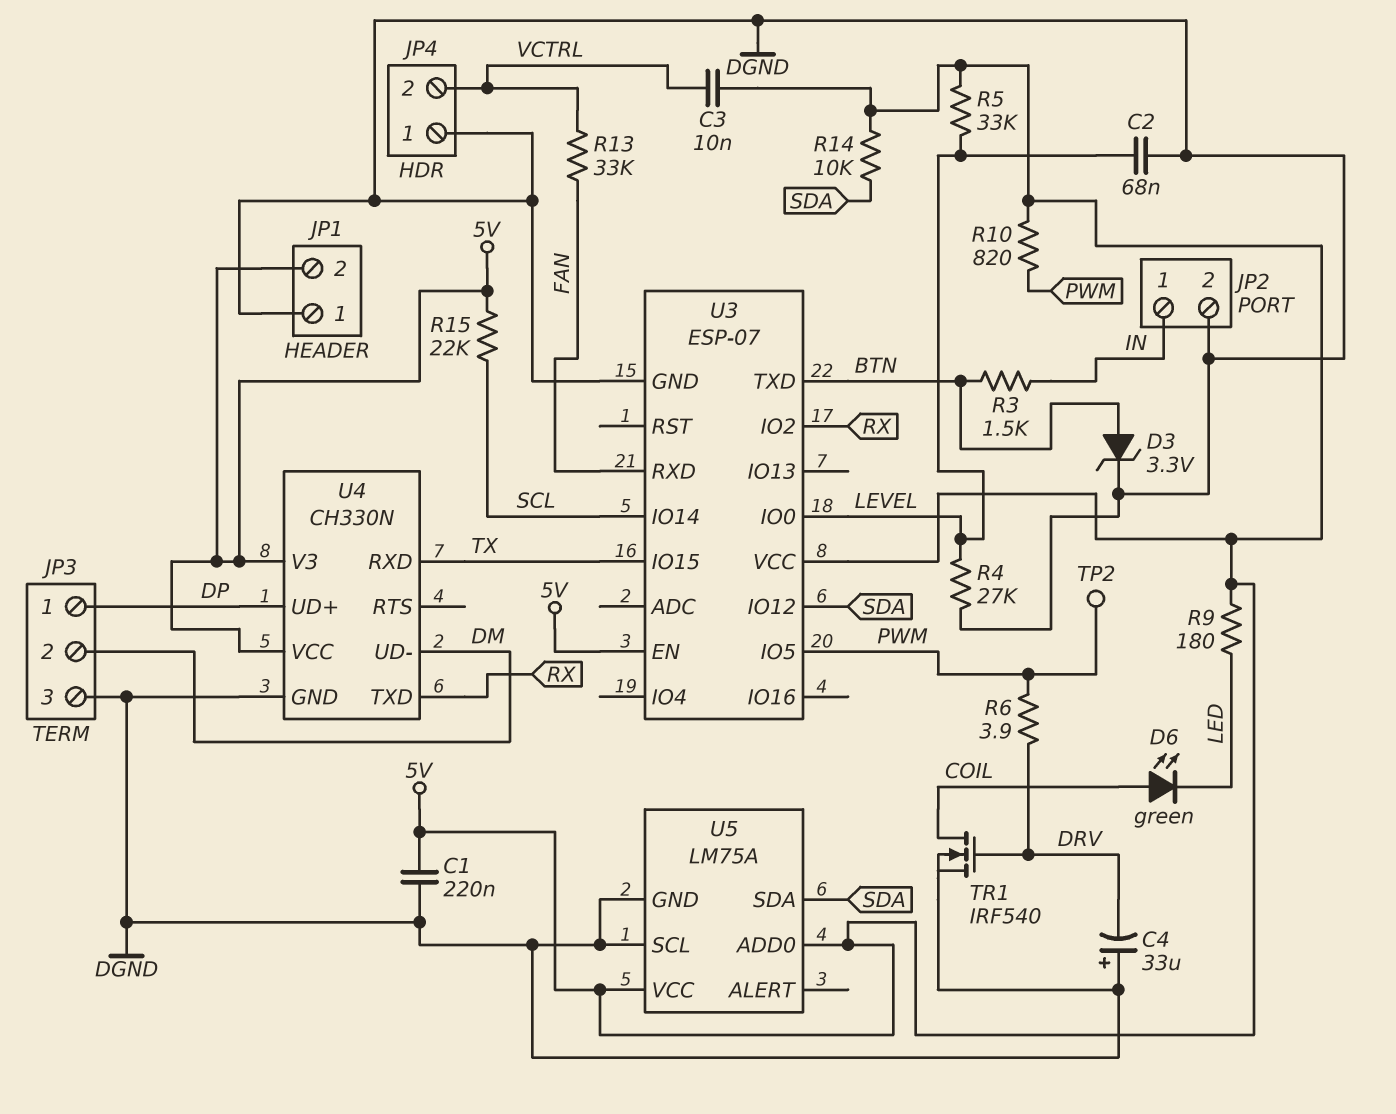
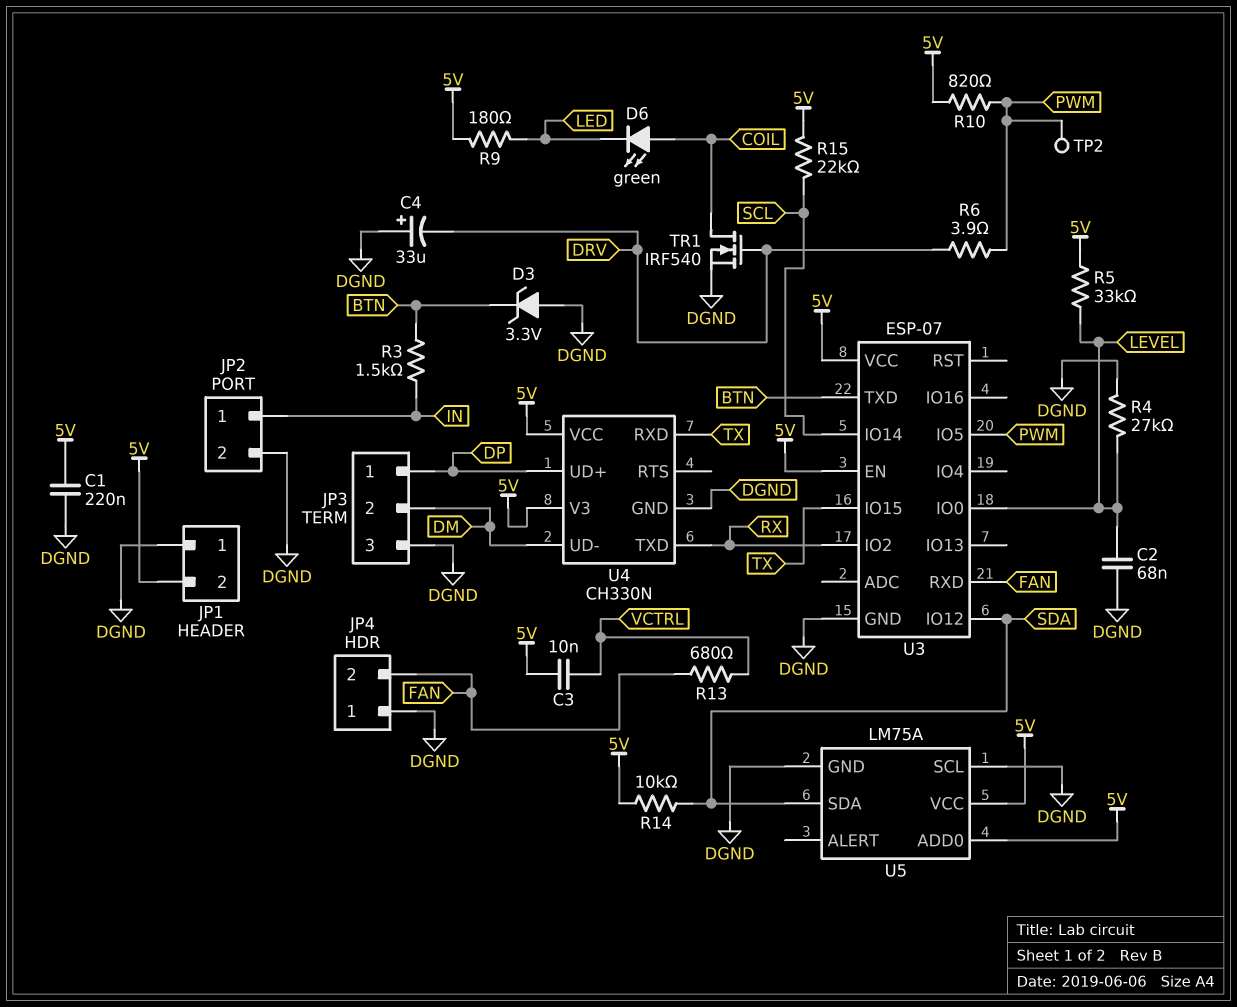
D3: zener 3.3V (A BTN, K DGND) -> zener 3.3V (A DGND, K BTN)
JP4 pin 2: VCTRL -> FAN
R13: 33k (FAN, VCTRL) -> 680 (FAN, VCTRL)

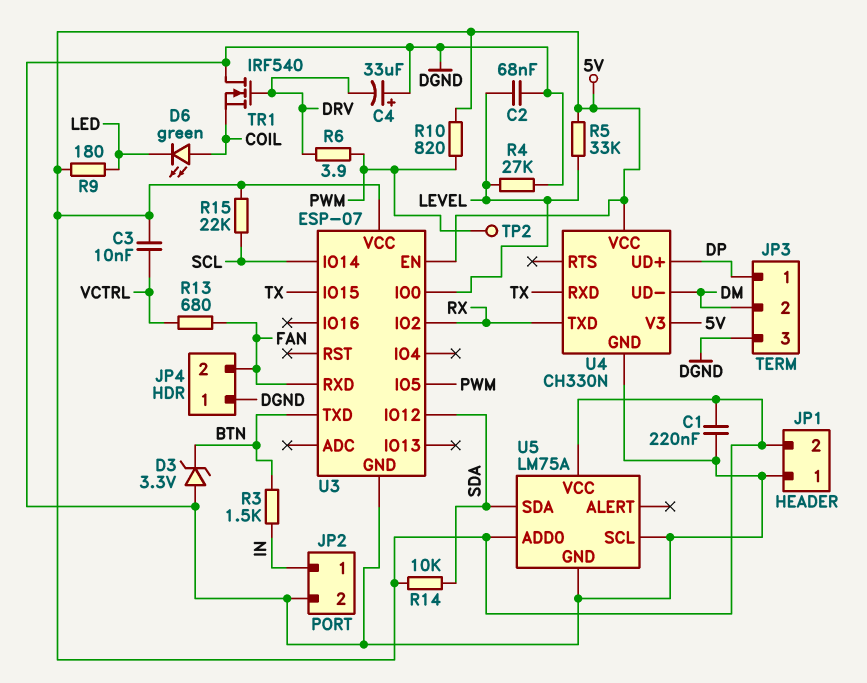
TR1: NMOS IRF540 (G DRV, D COIL, S DGND) -> NMOS IRF540 (G DRV, D DGND, S COIL)

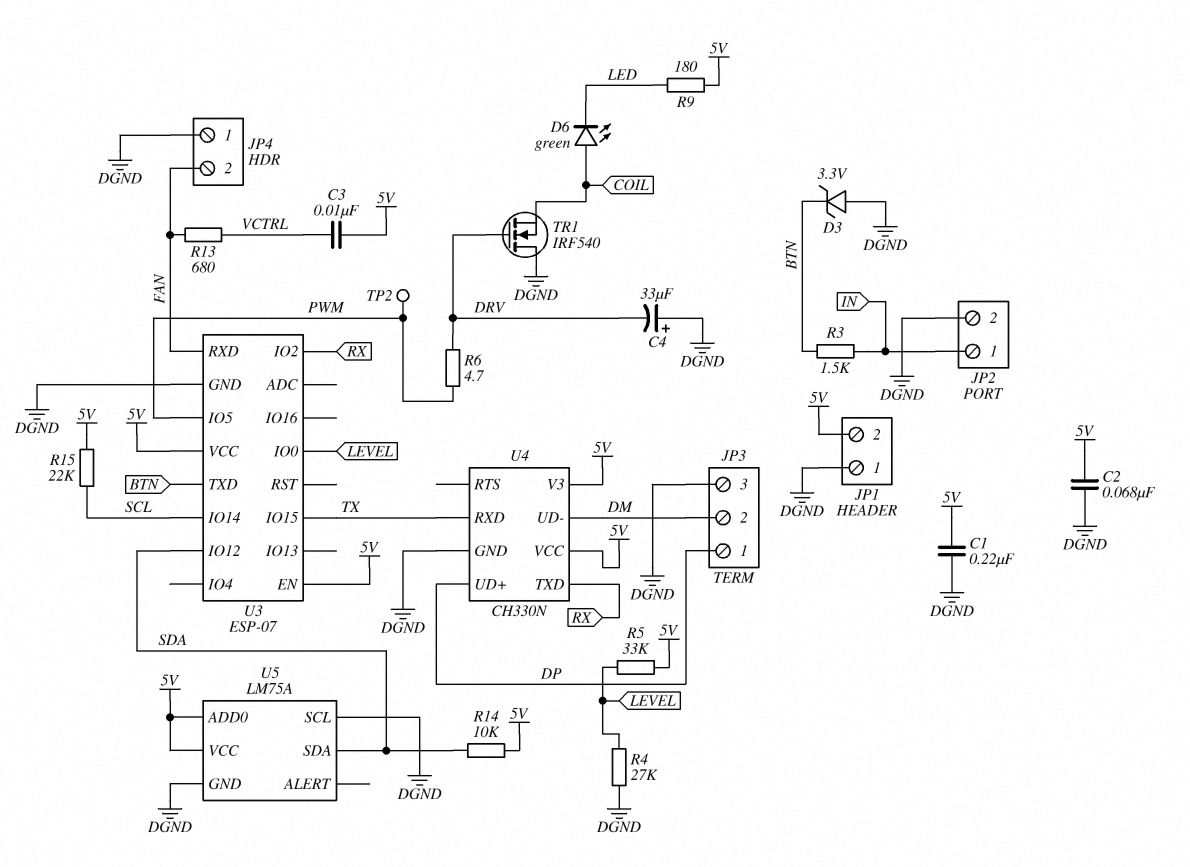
C2: 68nF (DGND, LEVEL) -> 68nF (5V, DGND)
R6: 3.9 (DRV, PWM) -> 4.7 (DRV, PWM)
R10: 820 (5V, PWM) -> none

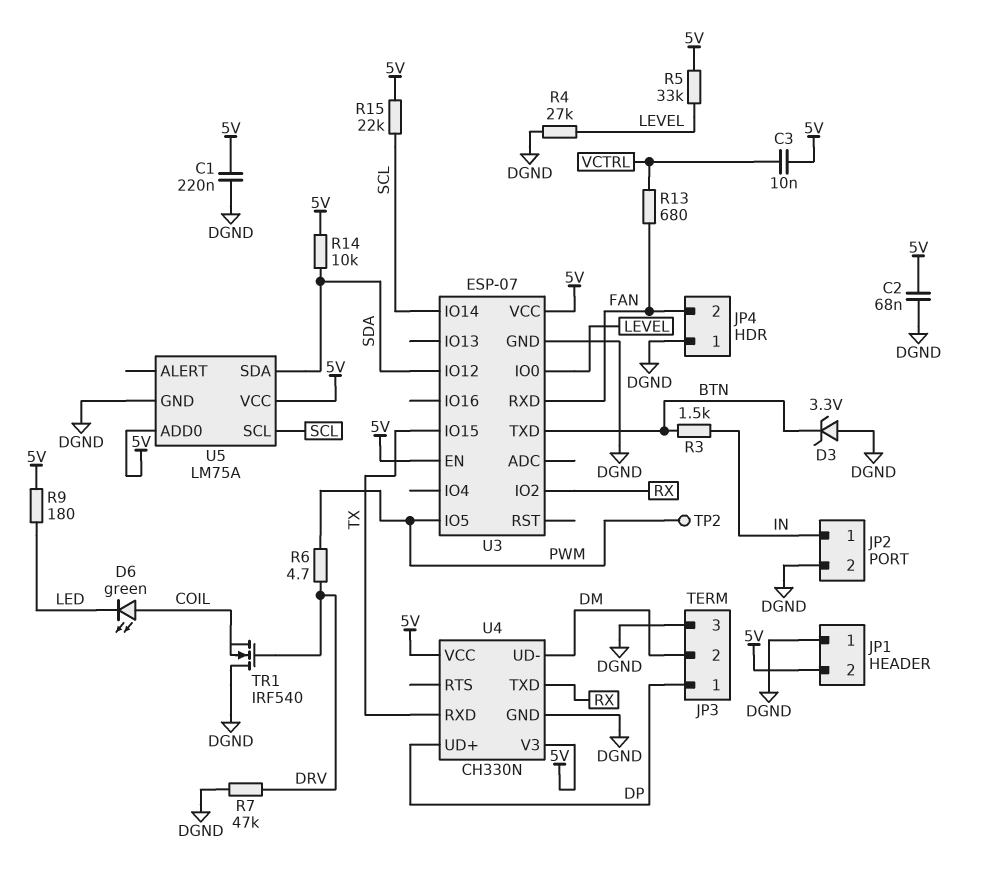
C4: 33uF (plus DGND, minus DRV) -> none
R7: none -> 47k (DGND, DRV)
U5 pin SCL: DGND -> SCL

